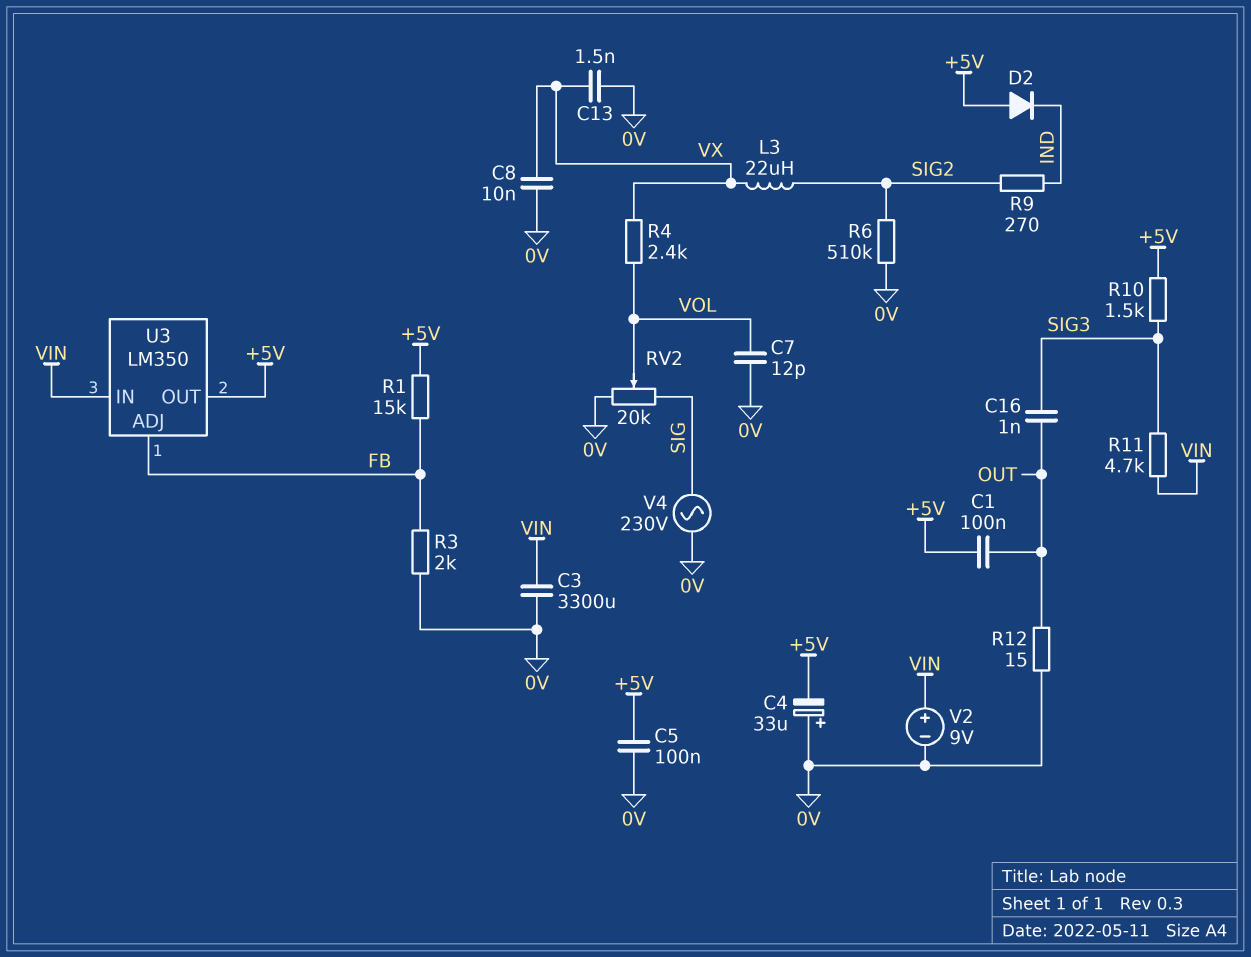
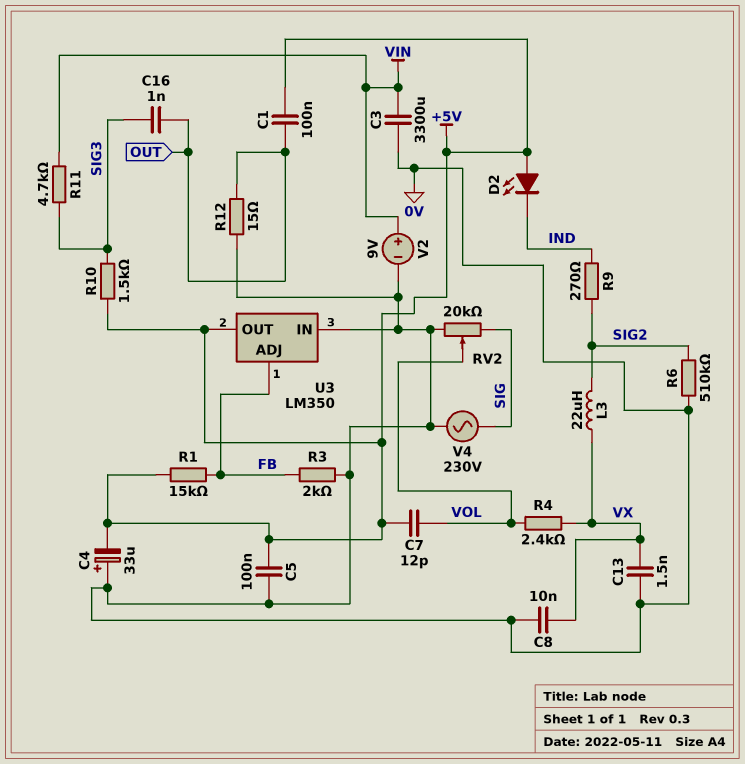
C7: 12pF (0V, VOL) -> 12pF (+5V, VOL)
D2: diode (A +5V, K IND) -> LED (A +5V, K IND)
U3 pin IN: VIN -> 0V

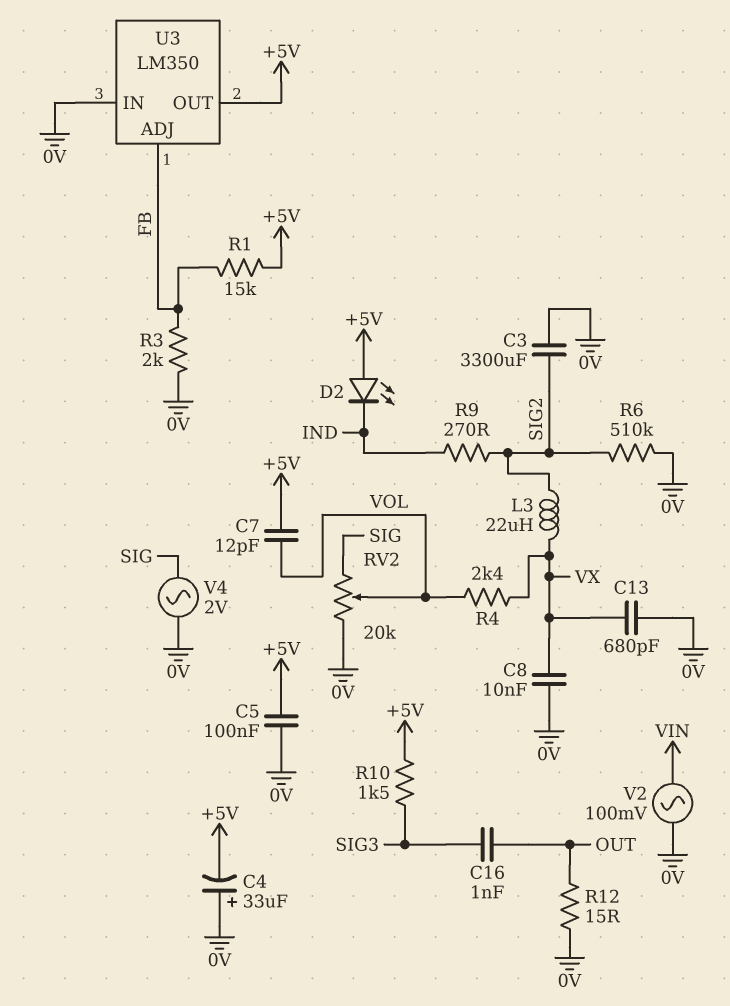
C1: 100nF (+5V, OUT) -> none
C3: 3300uF (0V, VIN) -> 3300uF (0V, SIG2)
C13: 1.5nF (0V, VX) -> 680pF (0V, VX)
R11: 4.7k (SIG3, VIN) -> none
V2: 9V (plus VIN, minus 0V) -> AC 100mV (0V, VIN)
V4: AC 230V (0V, SIG) -> AC 2V (0V, SIG)

